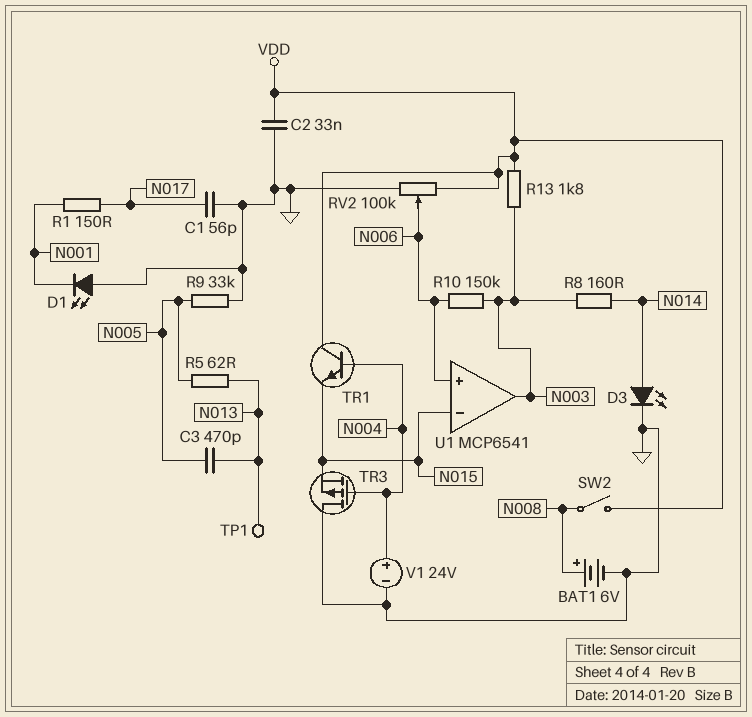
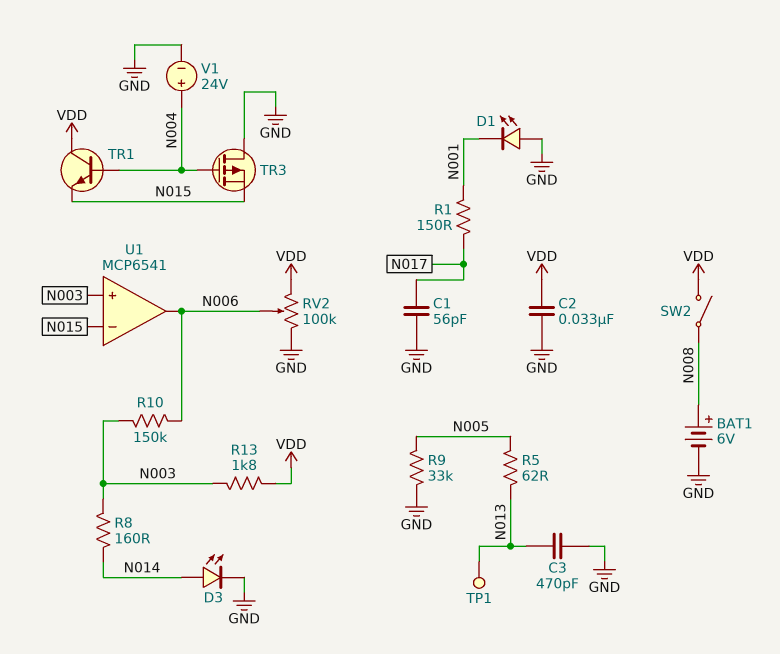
C3: 470pF (N005, N013) -> 470pF (GND, N013)
U1 pin in+: N006 -> N003
U1 pin out: N003 -> N006

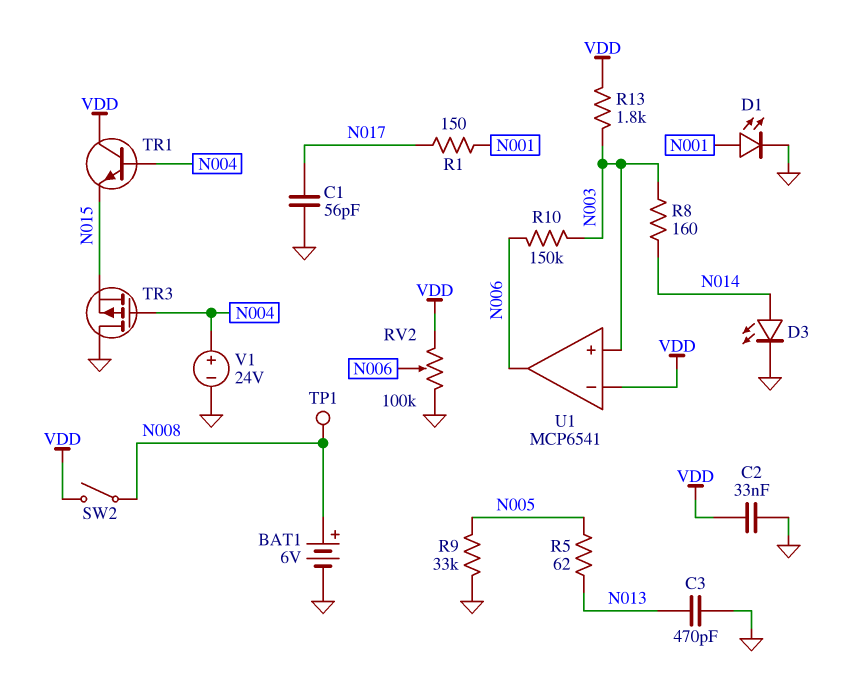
D1: LED (A GND, K N001) -> LED (A N001, K GND)
TP1: test point (N013) -> test point (N008)
U1 pin in-: N015 -> VDD

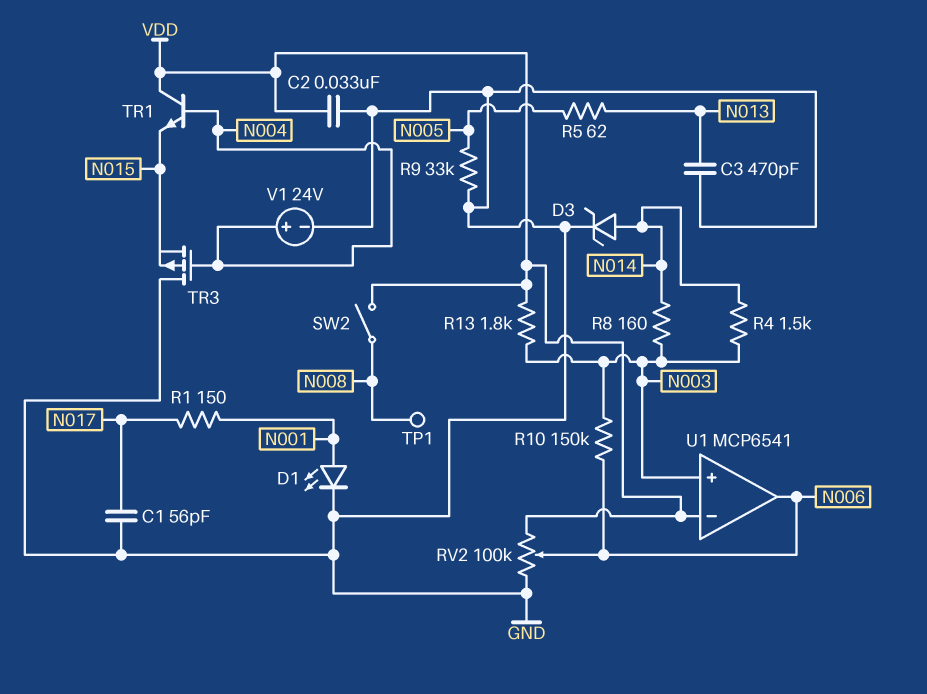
BAT1: 6V (plus N008, minus GND) -> none
D3: LED (A N014, K GND) -> zener (A N014, K GND)
R4: none -> 1.5k (N003, N014)

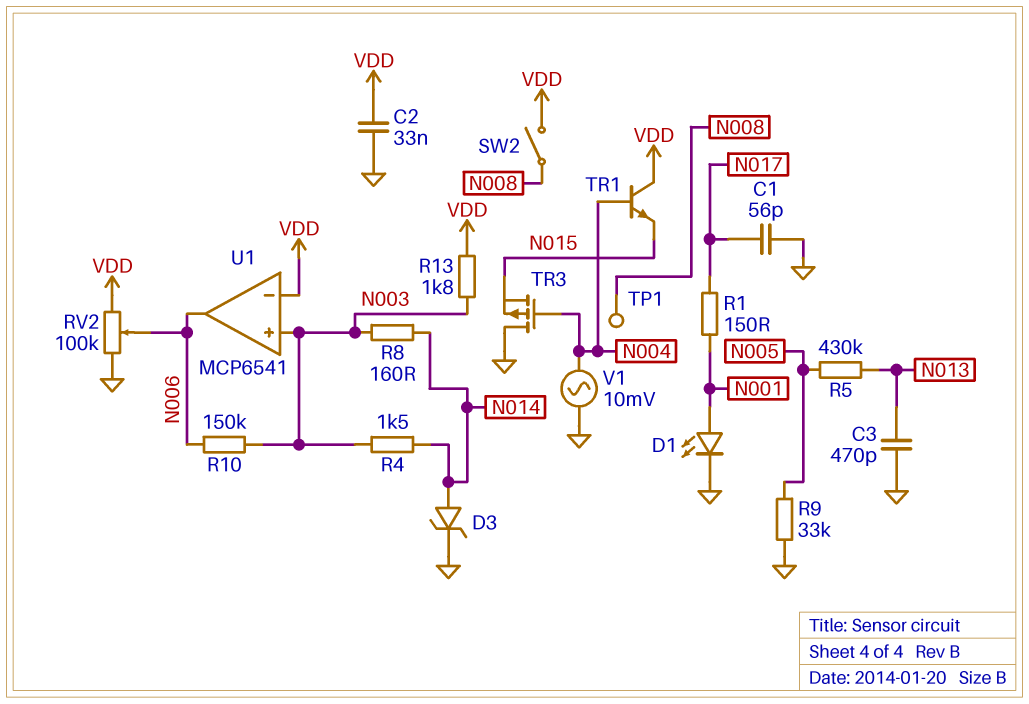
R5: 62 (N005, N013) -> 430k (N005, N013)
V1: 24V (plus N004, minus GND) -> AC 10mV (GND, N004)

